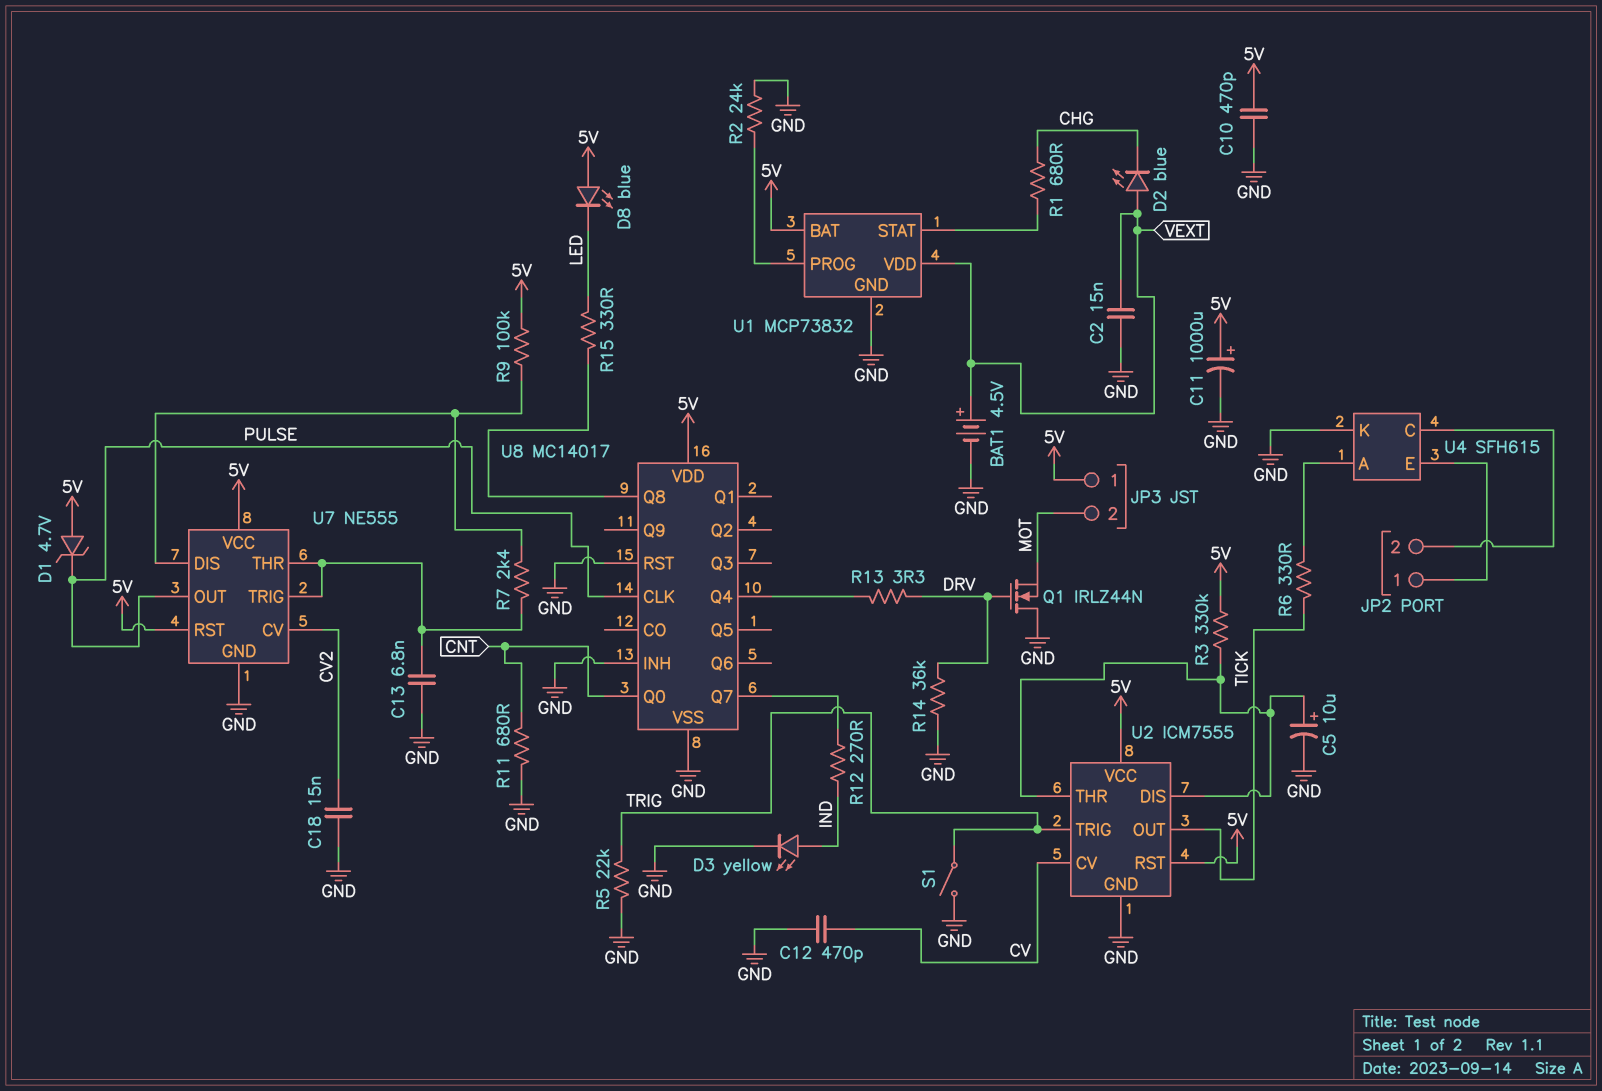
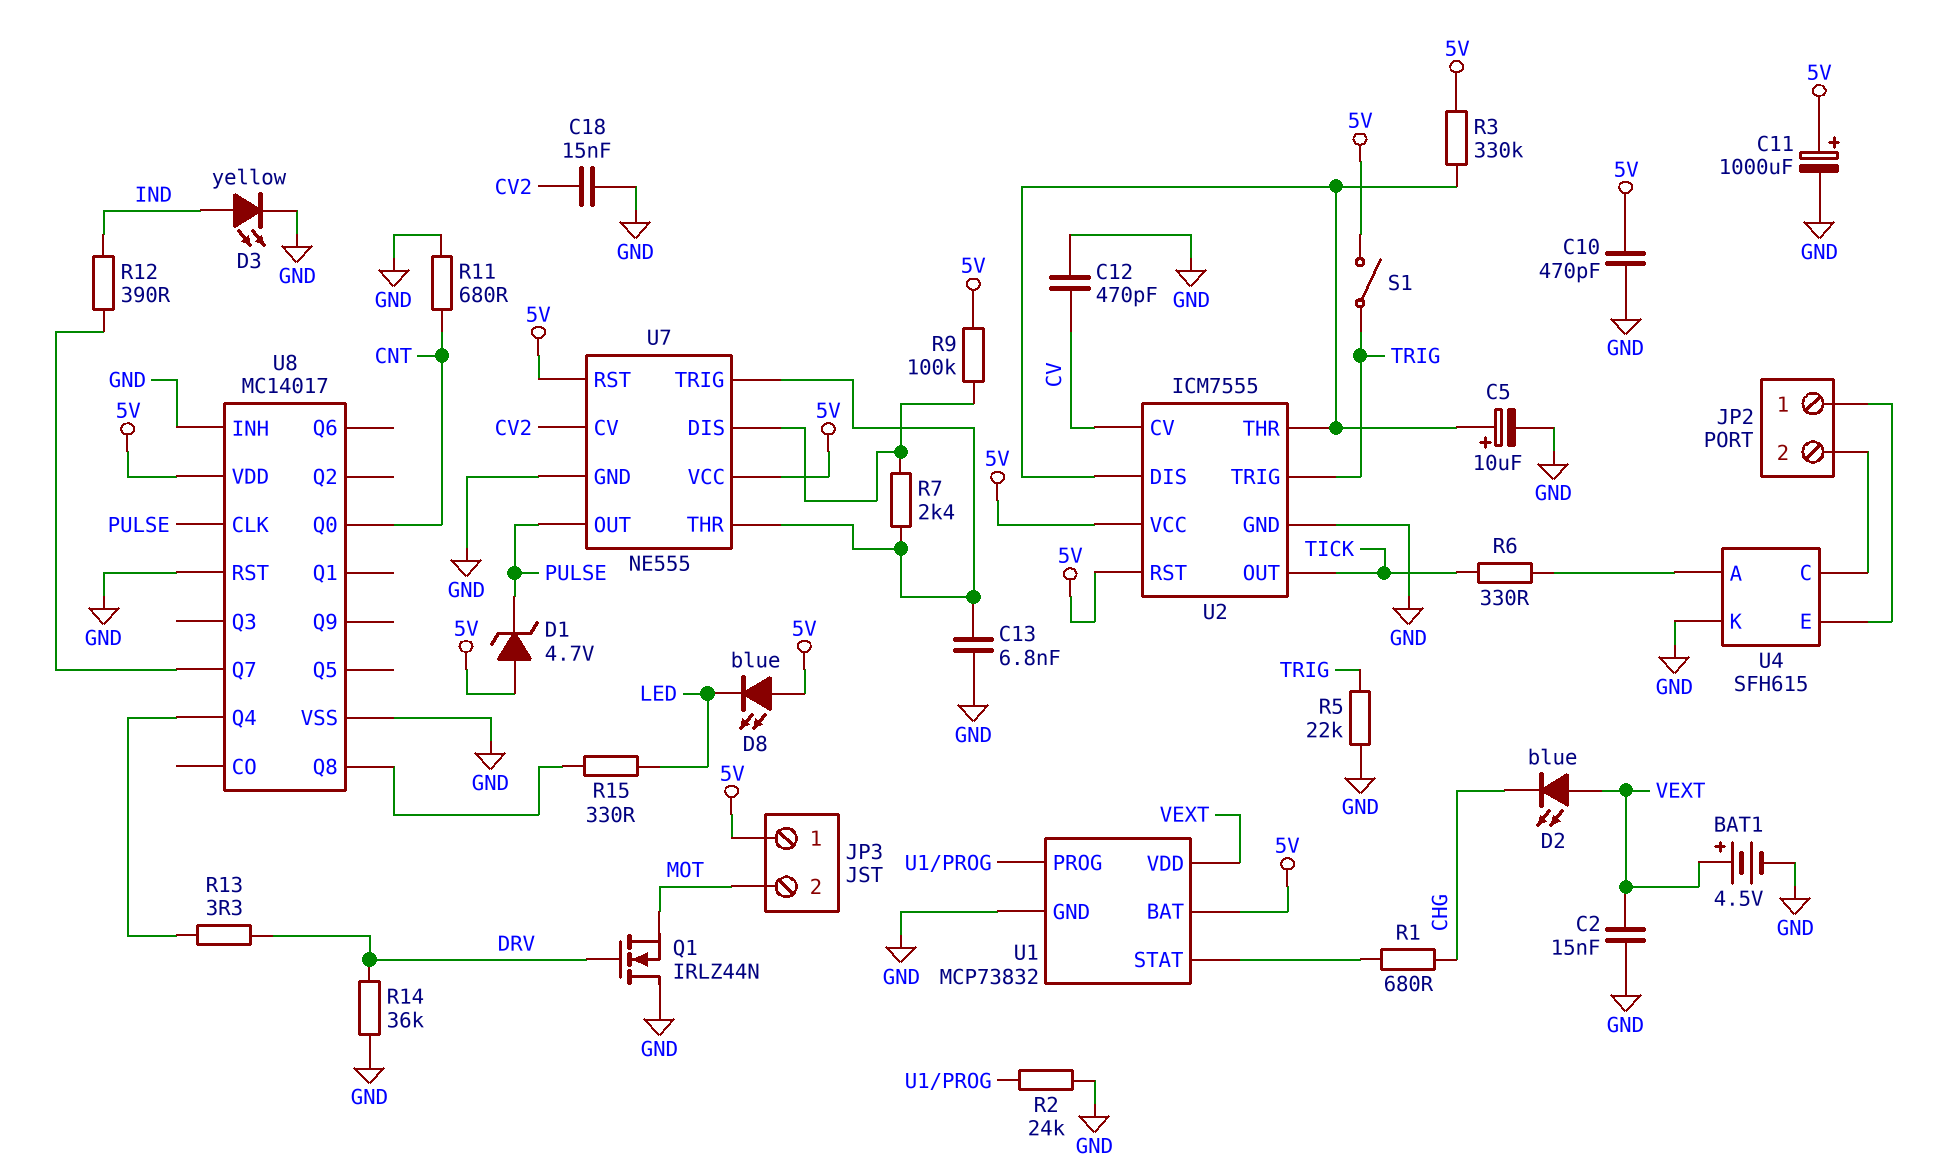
R12: 270 (IND, U8/Q7) -> 390 (IND, U8/Q7)
S1: switch (GND, TRIG) -> switch (5V, TRIG)

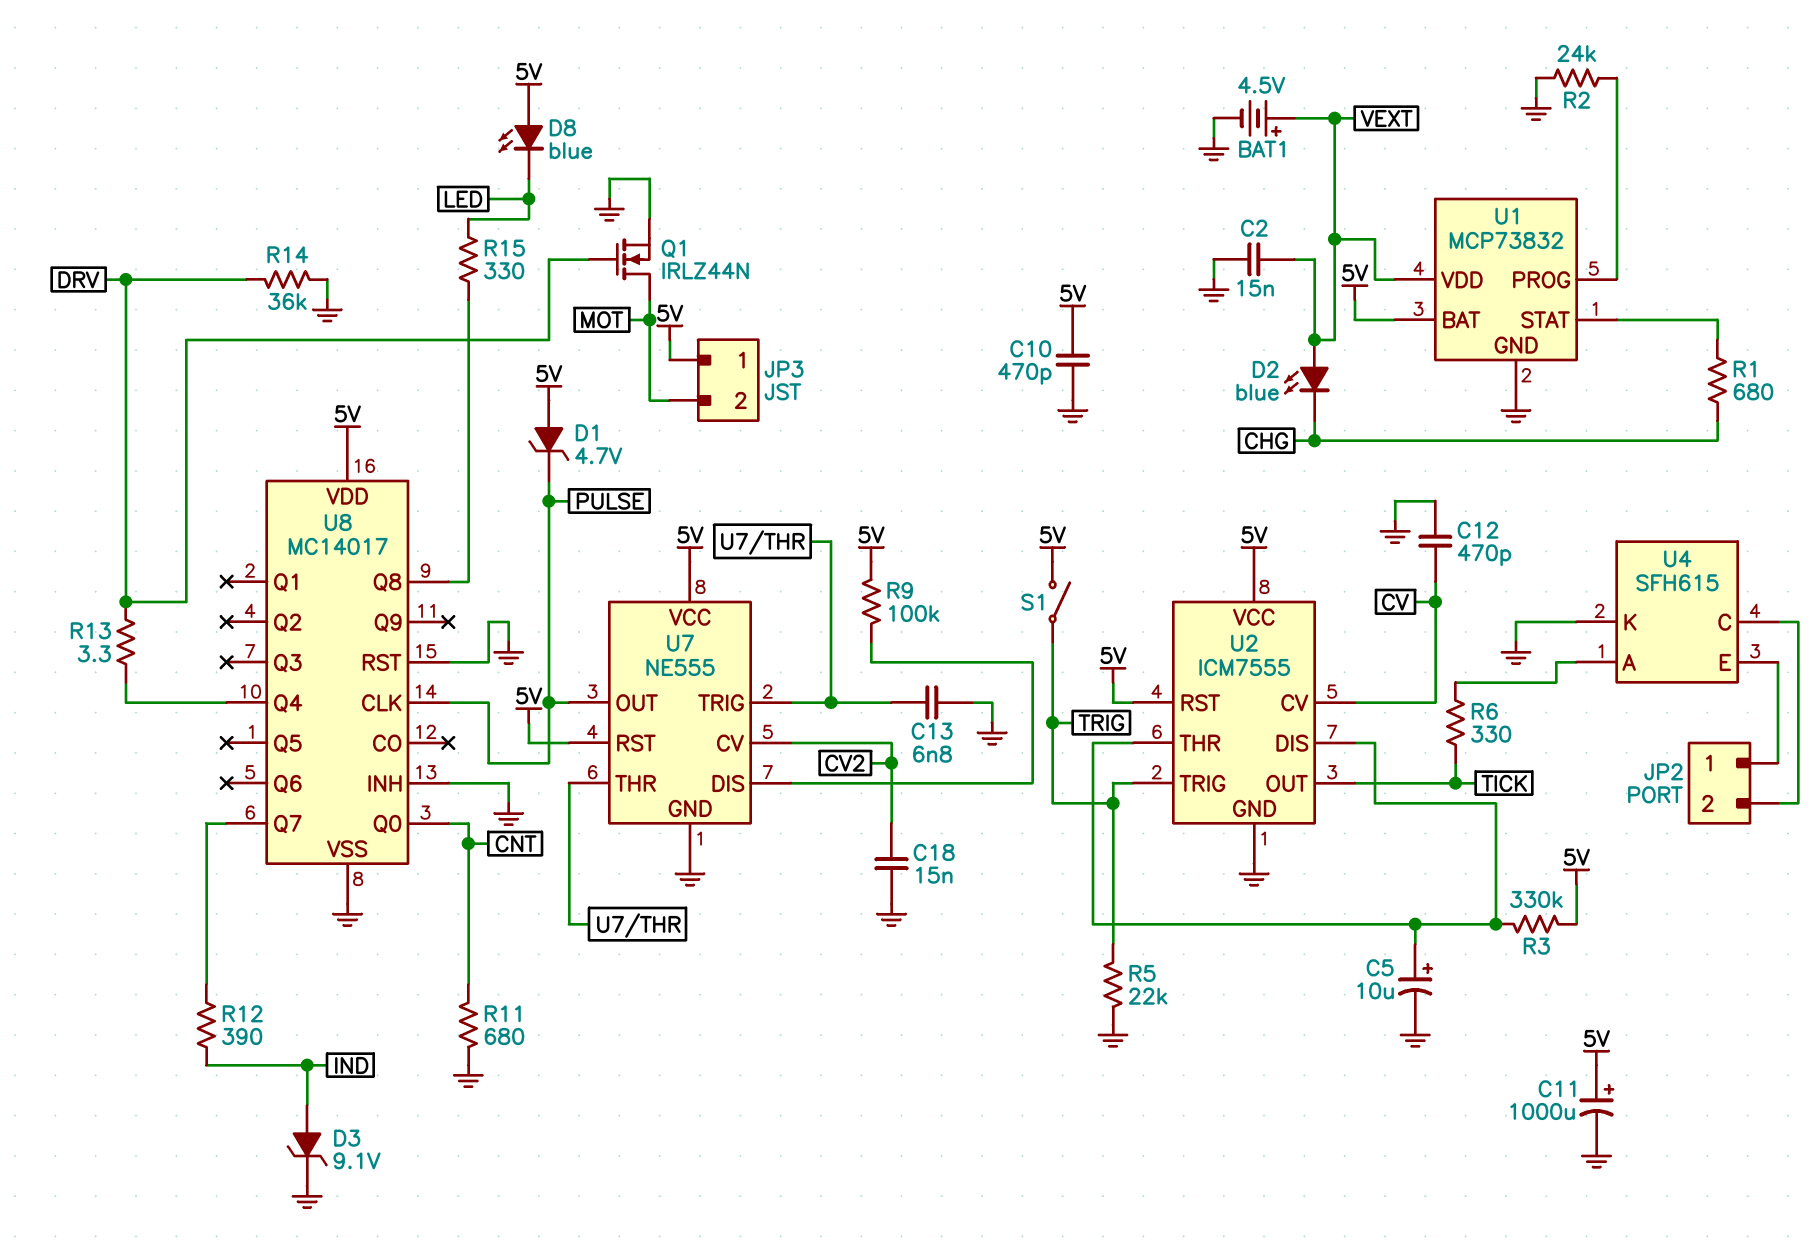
D3: LED yellow (A IND, K GND) -> zener 9.1V (A IND, K GND)
Q1: NMOS IRLZ44N (G DRV, D GND, S MOT) -> NMOS IRLZ44N (G DRV, D MOT, S GND)
R7: 2.4k (U7/DIS, U7/THR) -> none

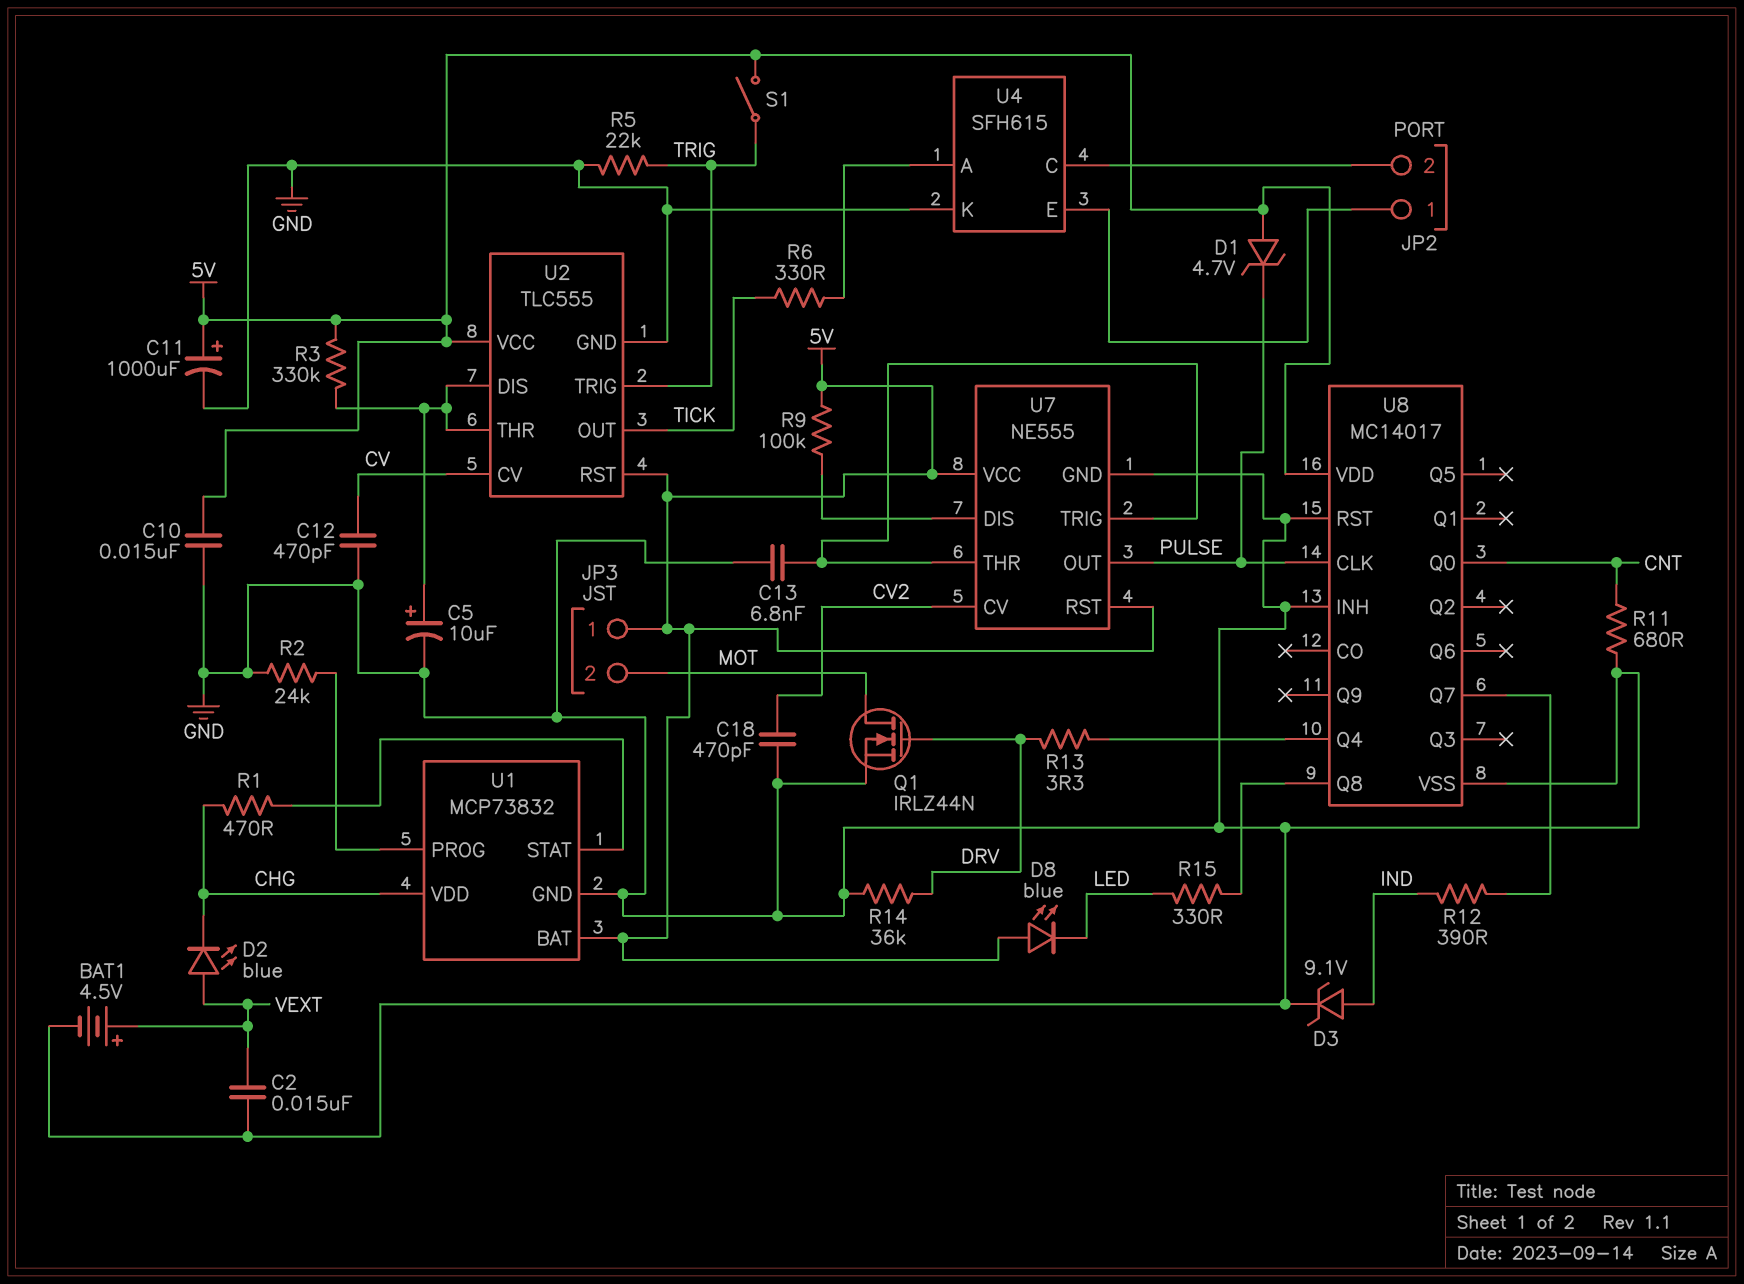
C10: 470pF (5V, GND) -> 15nF (5V, GND)
C18: 15nF (CV2, GND) -> 470pF (CV2, GND)
R1: 680 (CHG, U1/STAT) -> 470 (CHG, U1/STAT)
U1 pin VDD: VEXT -> CHG
U2: ICM7555 -> TLC555

